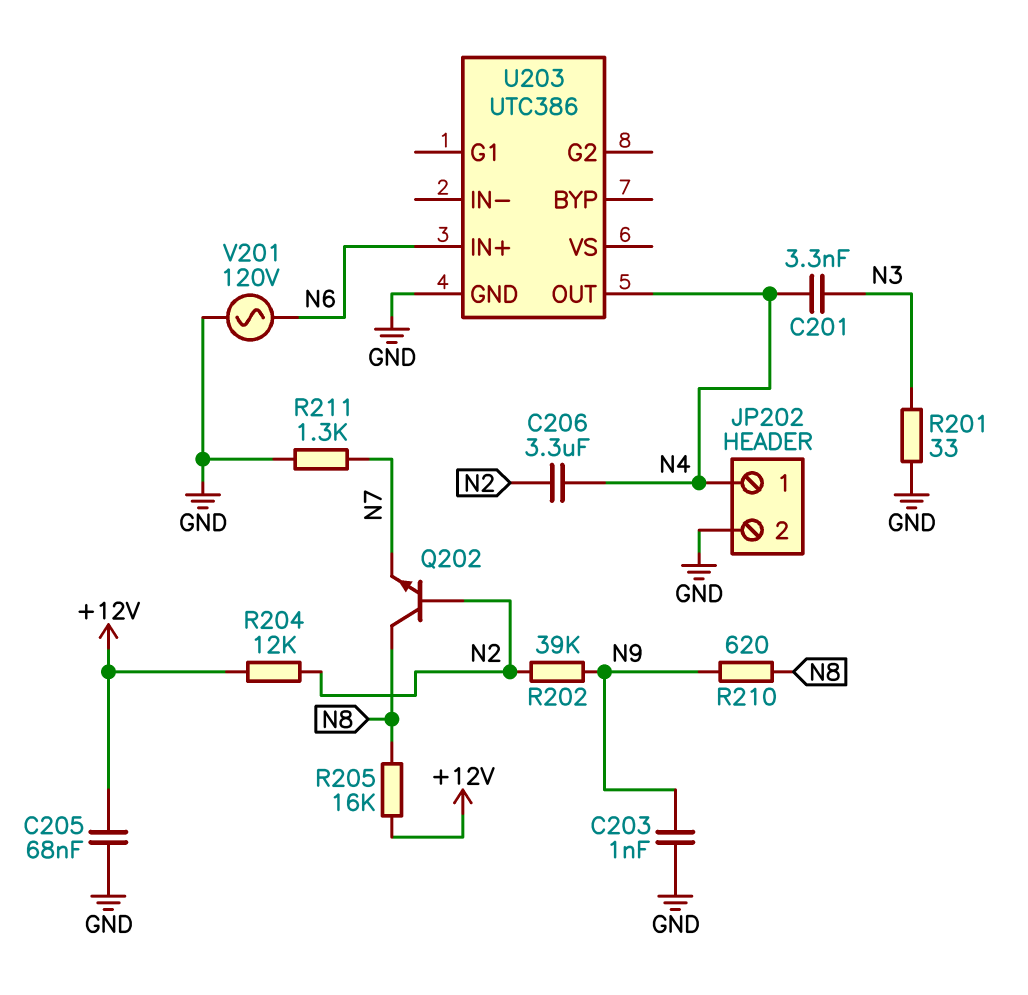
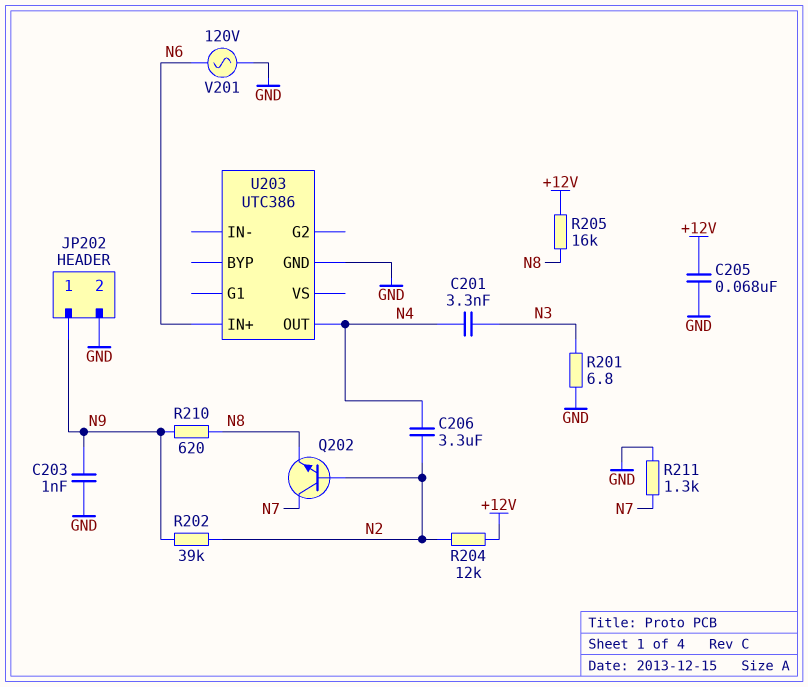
JP202 pin 1: N4 -> N9
Q202: NPN (B N2, C N8, E N7) -> NPN (B N2, C N7, E N8)
R201: 33 (GND, N3) -> 6.8 (GND, N3)

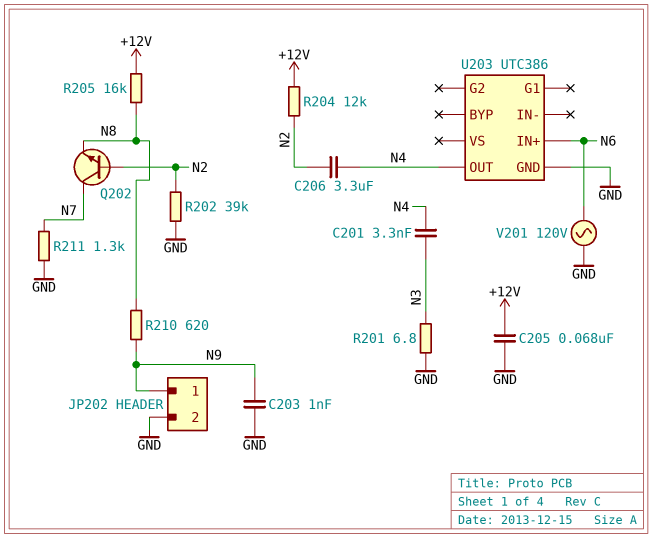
R202: 39k (N2, N9) -> 39k (GND, N2)

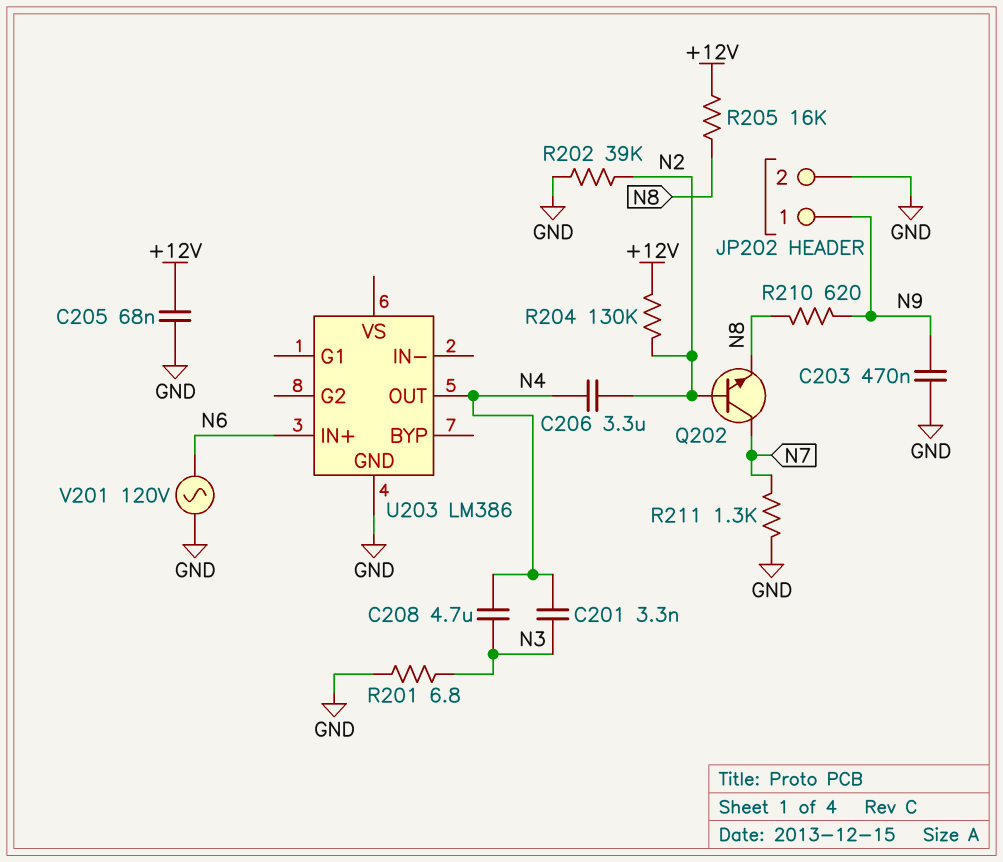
C203: 1nF (GND, N9) -> 470nF (GND, N9)
C208: none -> 4.7uF (N3, N4)
R204: 12k (+12V, N2) -> 130k (+12V, N2)
U203: UTC386 -> LM386

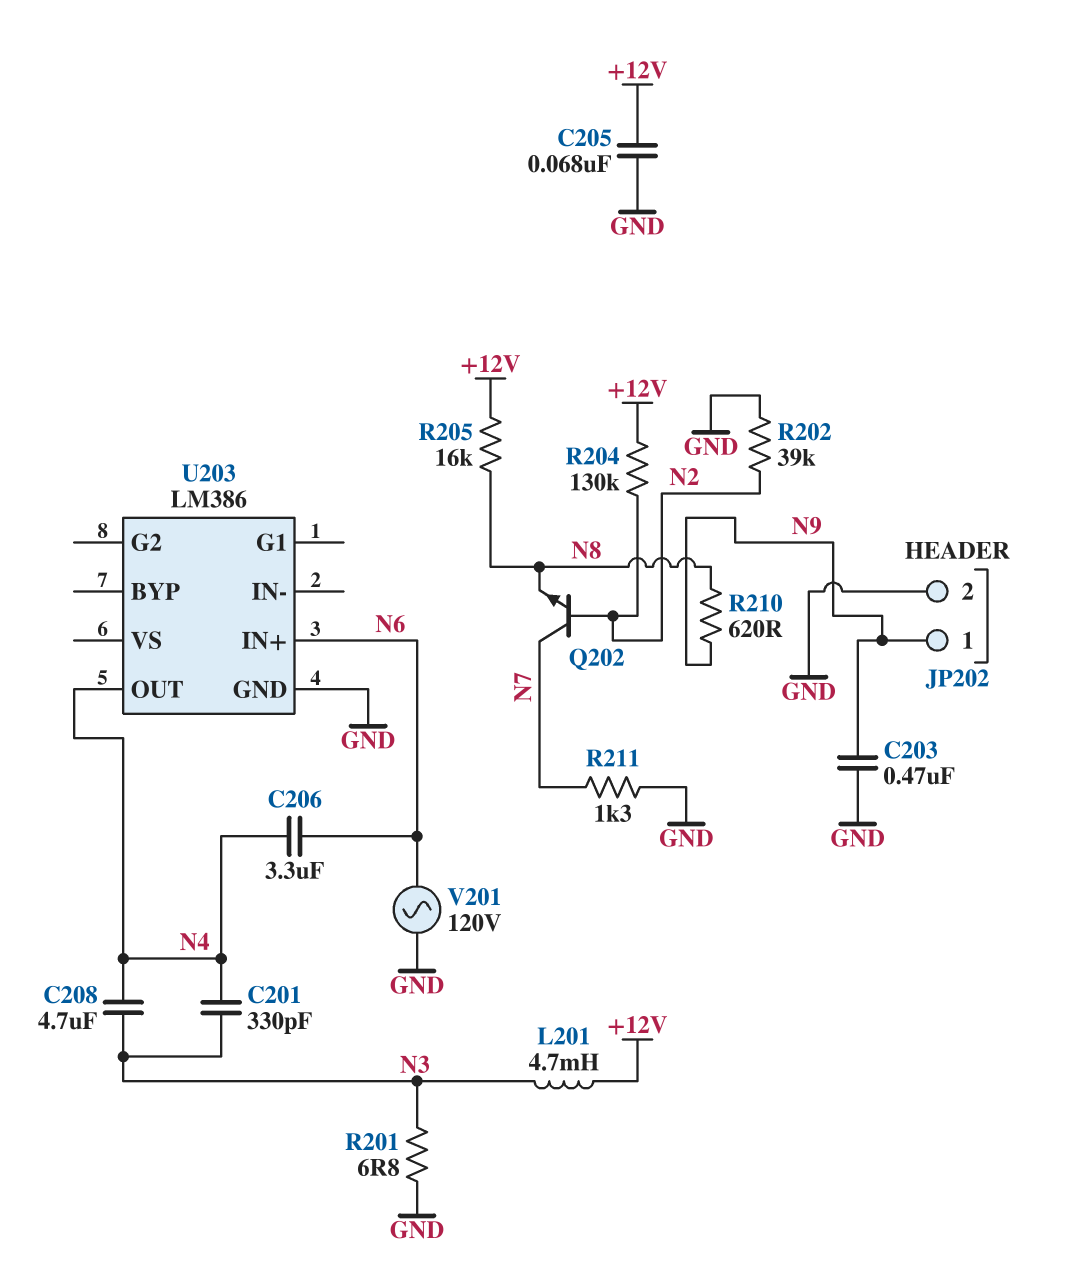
C201: 3.3nF (N3, N4) -> 330pF (N3, N4)
C206: 3.3uF (N2, N4) -> 3.3uF (N4, N6)
L201: none -> 4.7mH (+12V, N3)

